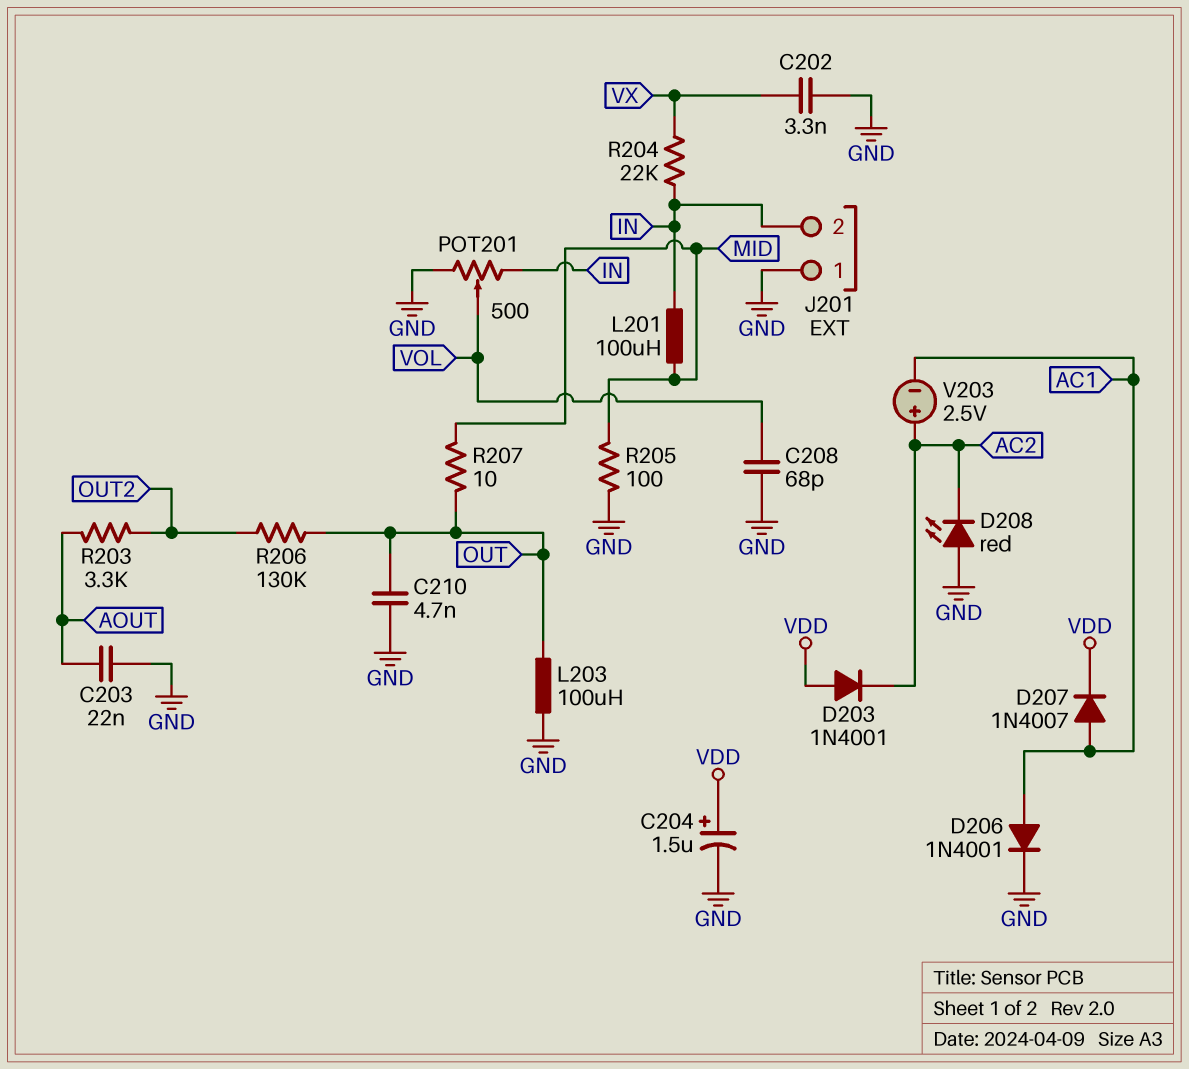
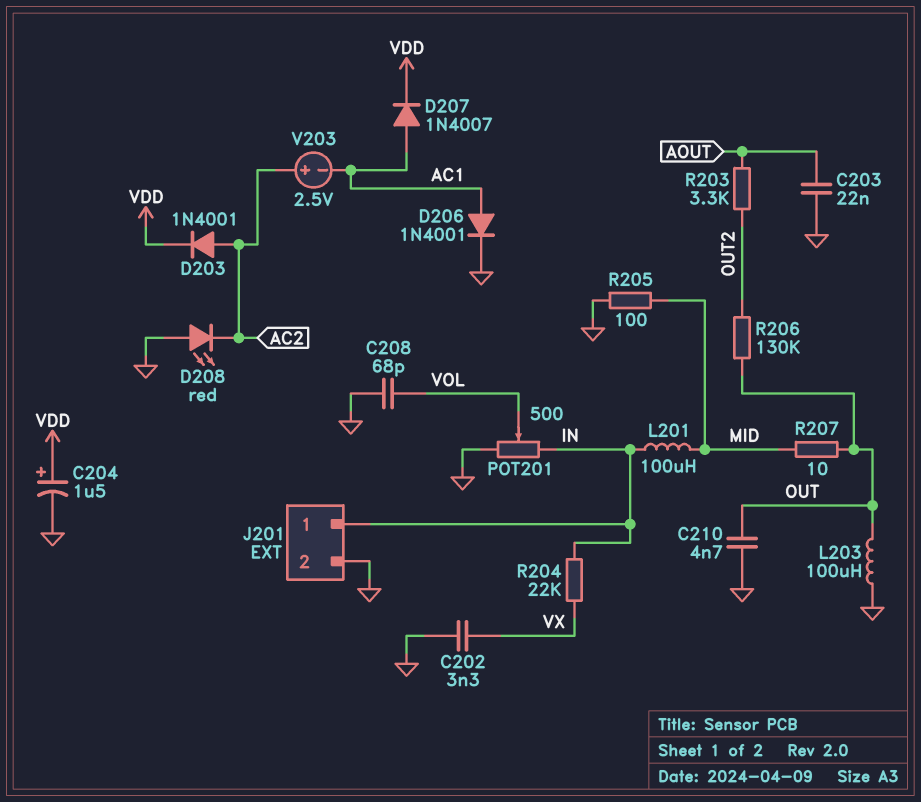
D203: diode 1N4001 (A VDD, K AC2) -> diode 1N4001 (A AC2, K VDD)
J201 pin 1: GND -> IN
J201 pin 2: IN -> GND

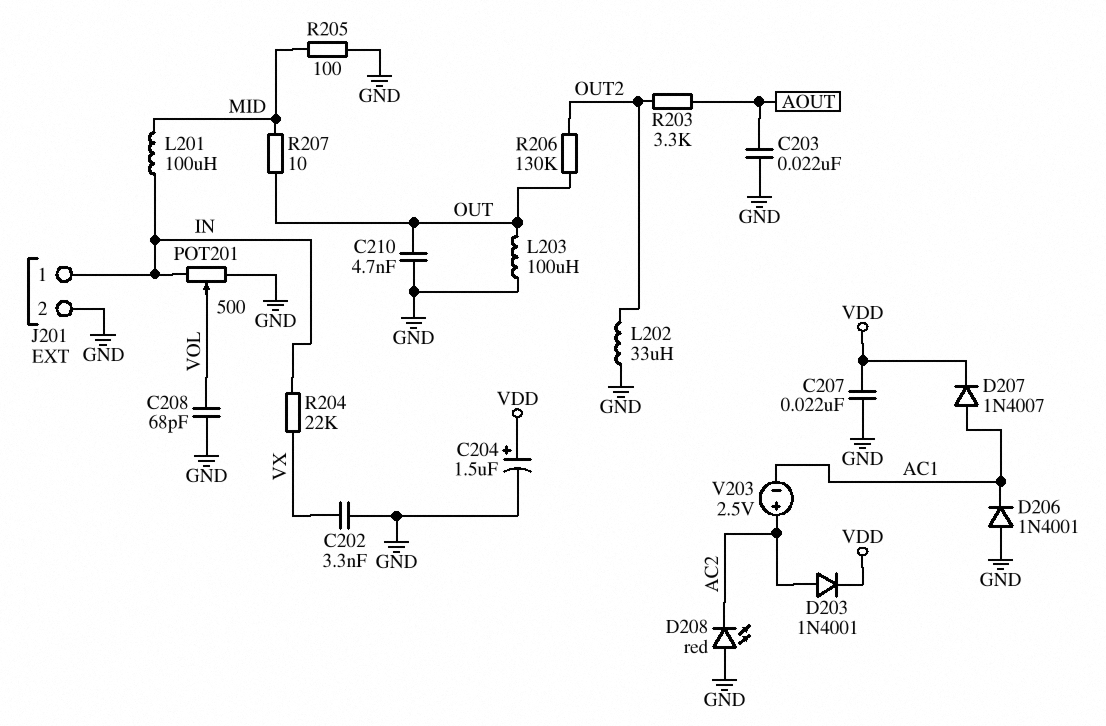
C207: none -> 22nF (GND, VDD)
D206: diode 1N4001 (A AC1, K GND) -> diode 1N4001 (A GND, K AC1)
L202: none -> 33uH (GND, OUT2)

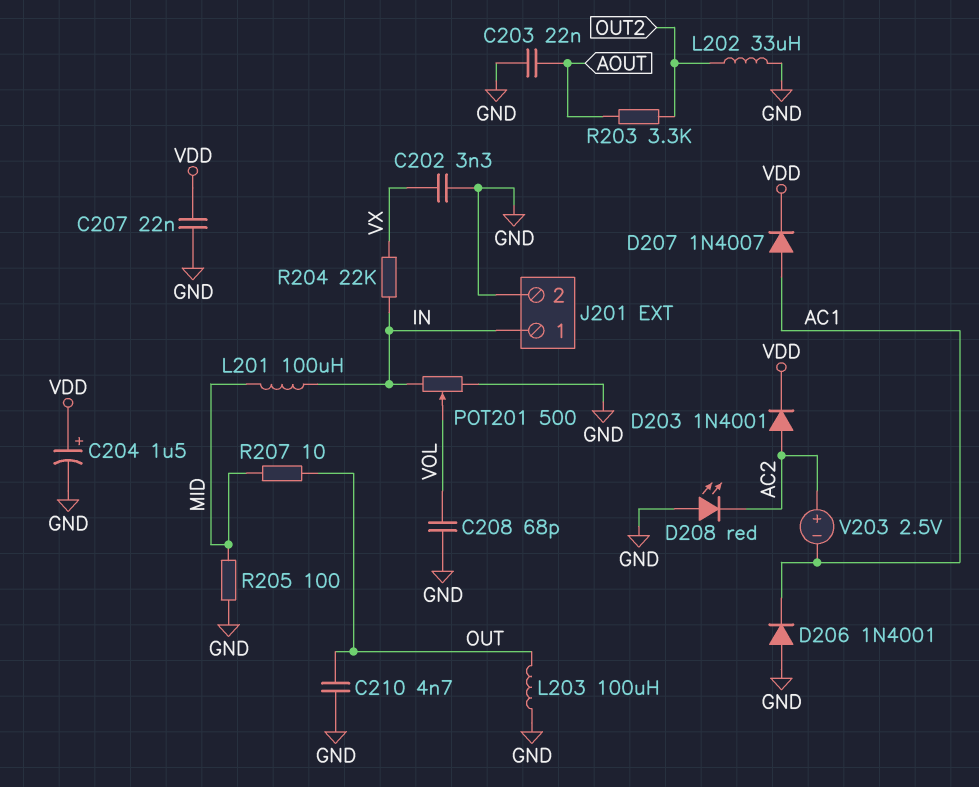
R206: 130k (OUT, OUT2) -> none

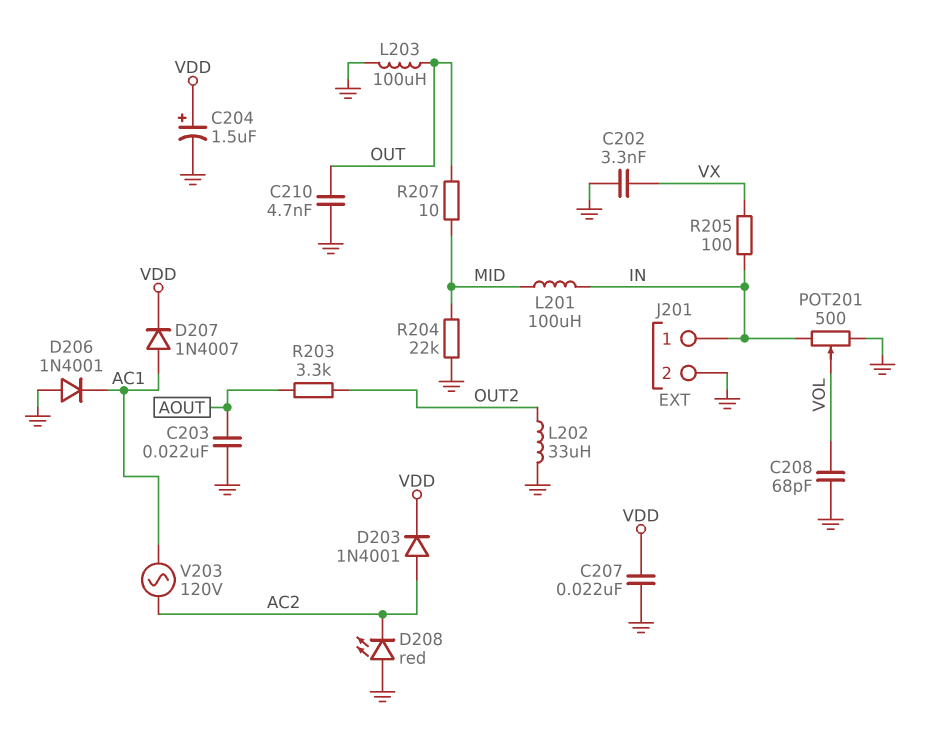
R204: 22k (IN, VX) -> 22k (GND, MID)
R205: 100 (GND, MID) -> 100 (IN, VX)
V203: 2.5V (plus AC2, minus AC1) -> AC 120V (AC1, AC2)

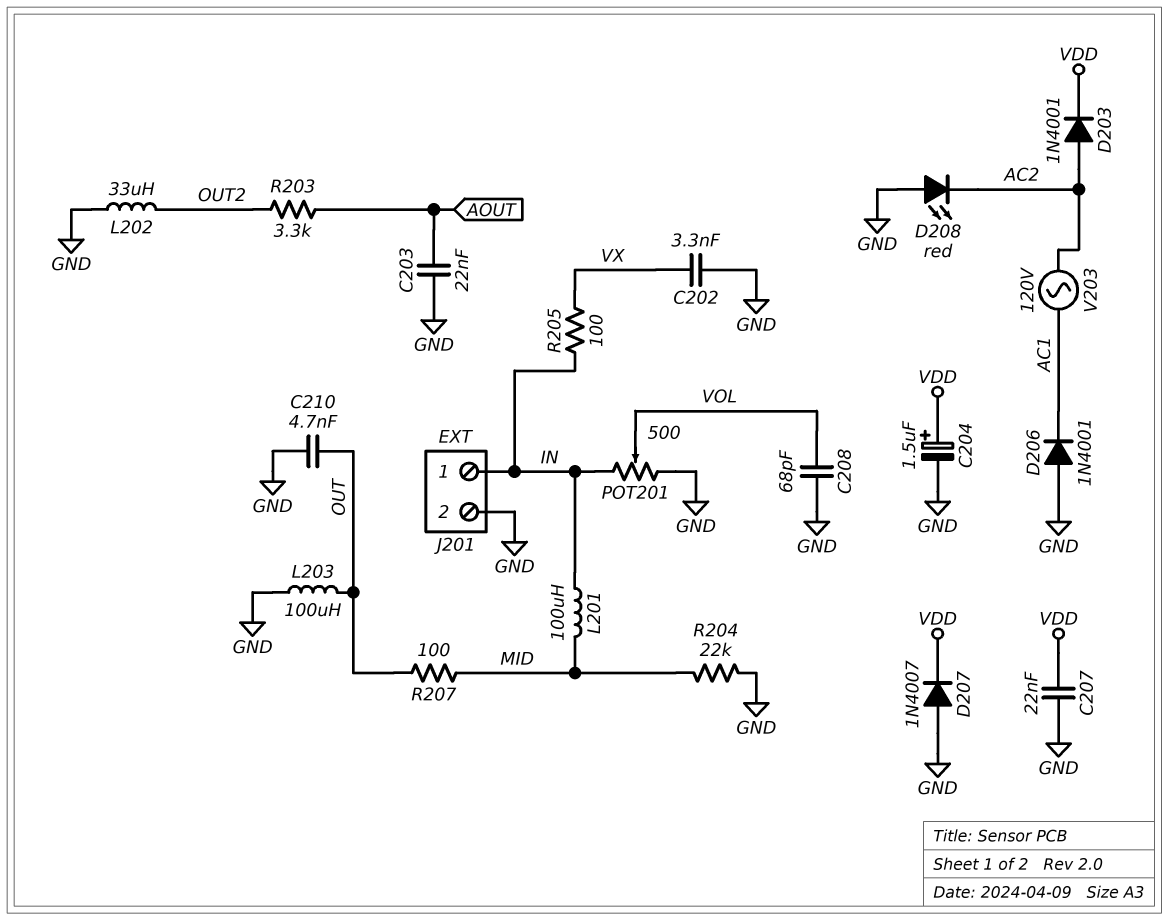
D207: diode 1N4007 (A AC1, K VDD) -> diode 1N4007 (A GND, K VDD)
R207: 10 (MID, OUT) -> 100 (MID, OUT)

